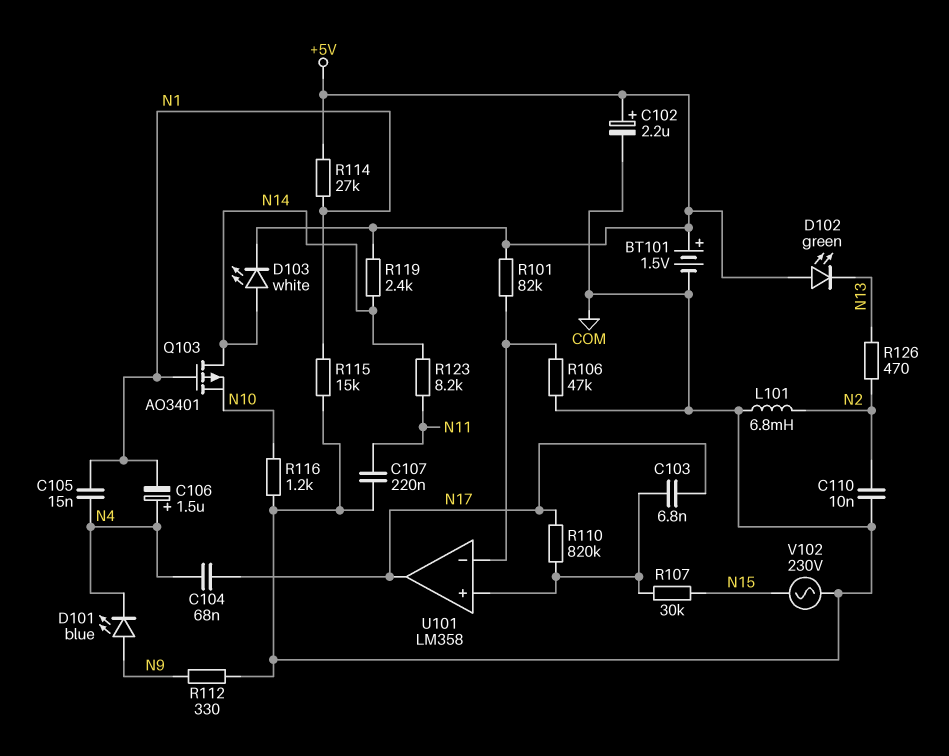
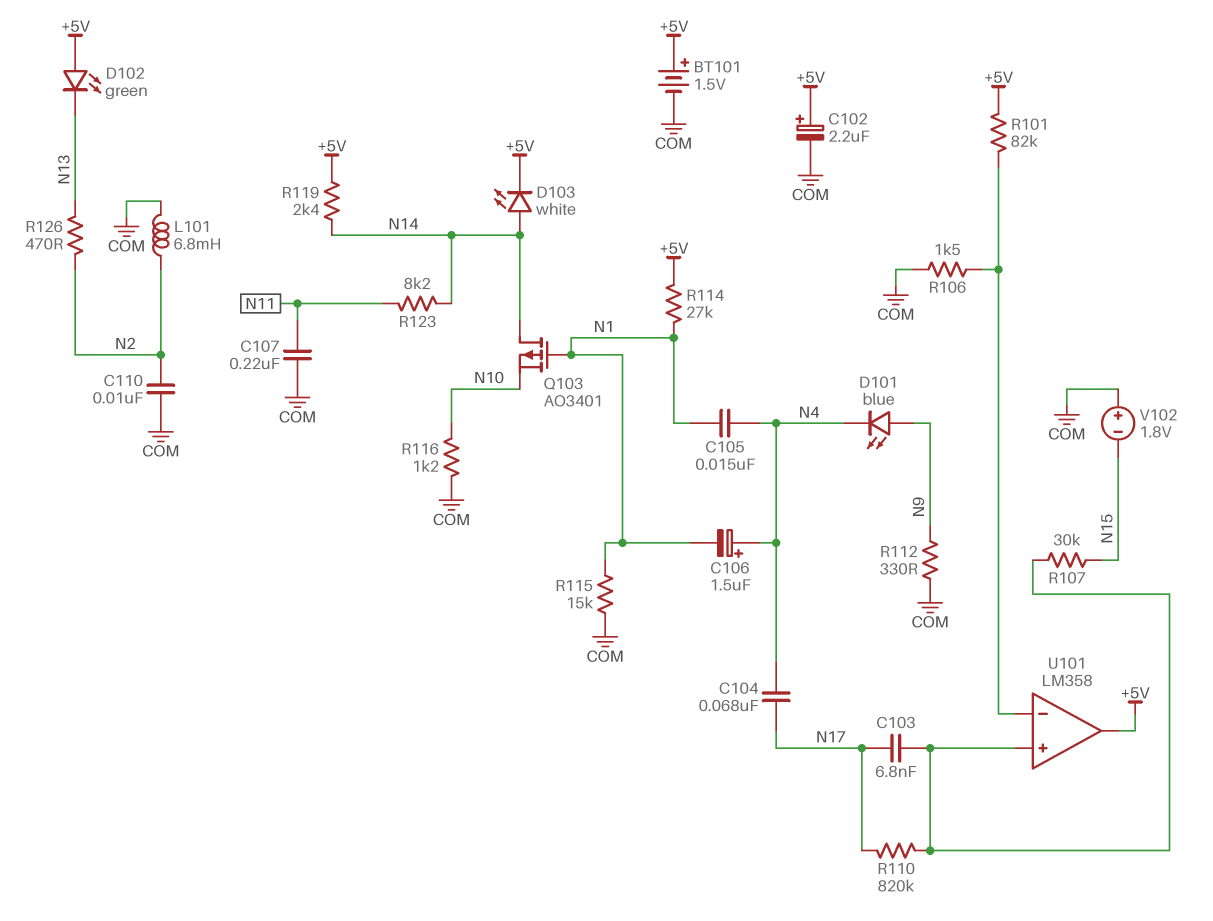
R106: 47k (COM, U101/in-) -> 1.5k (COM, U101/in-)
U101 pin out: N17 -> +5V
V102: AC 230V (COM, N15) -> 1.8V (plus COM, minus N15)

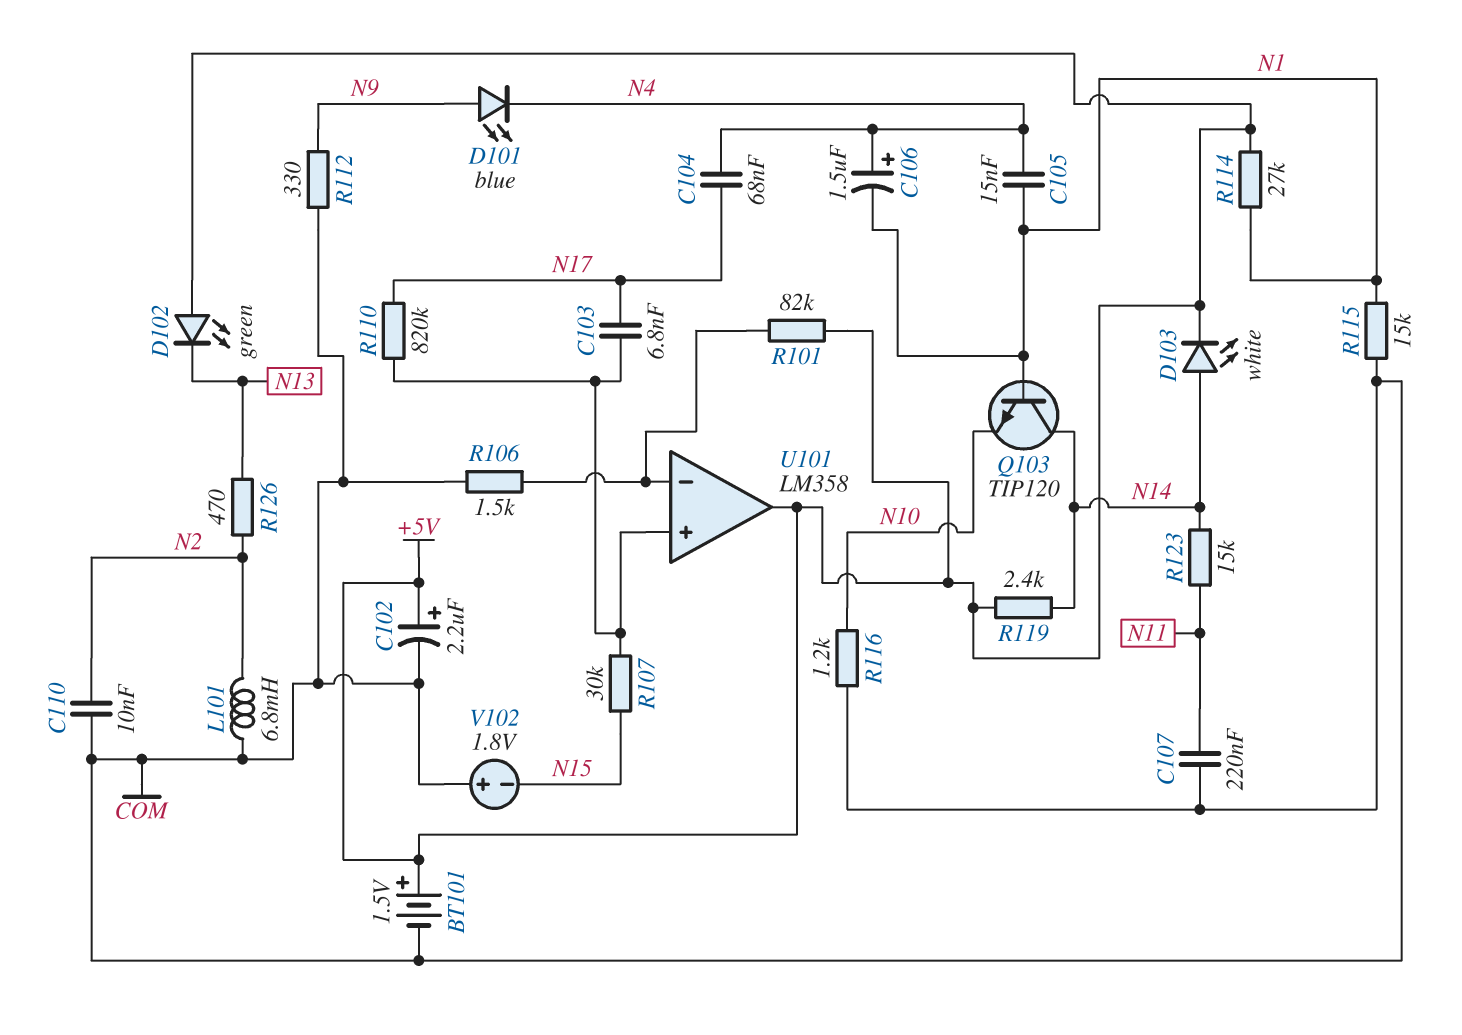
Q103: PMOS AO3401 (G N1, D N14, S N10) -> NPN TIP120 (B N1, C N14, E N10)
R123: 8.2k (N11, N14) -> 15k (N11, N14)

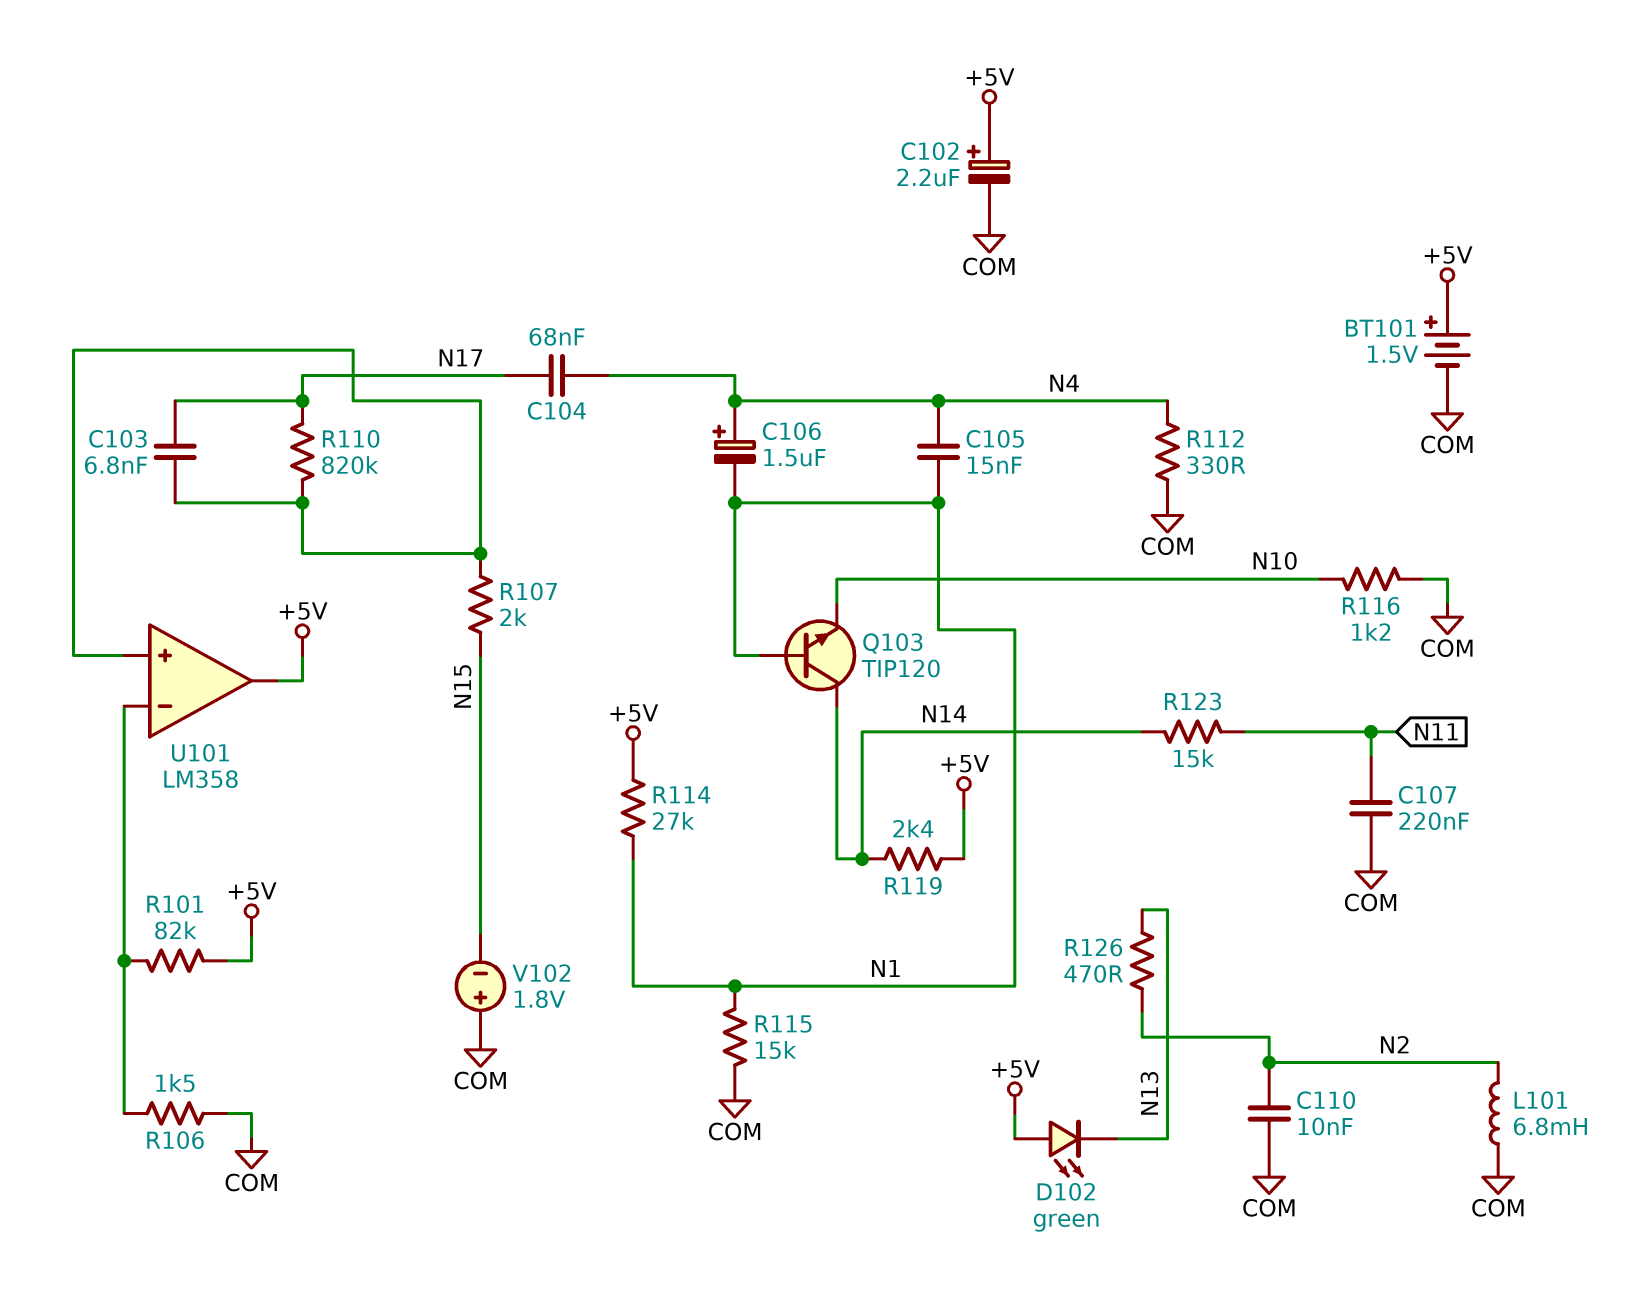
D101: LED blue (A N9, K N4) -> none
D103: LED white (A N14, K +5V) -> none
R107: 30k (N15, U101/in+) -> 2k (N15, U101/in+)
R112: 330 (COM, N9) -> 330 (COM, N4)

